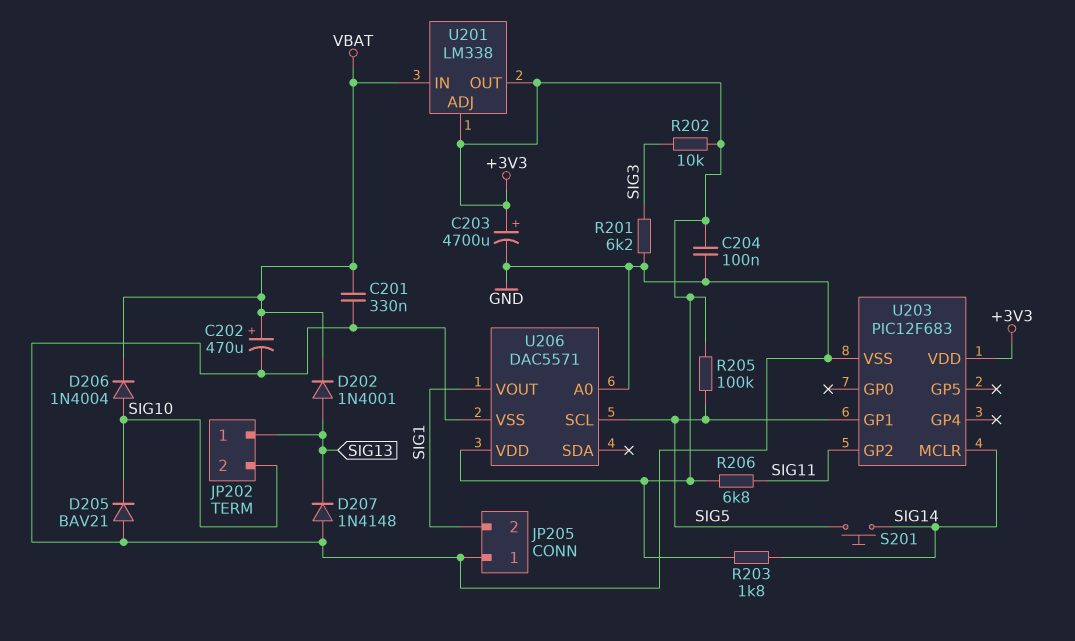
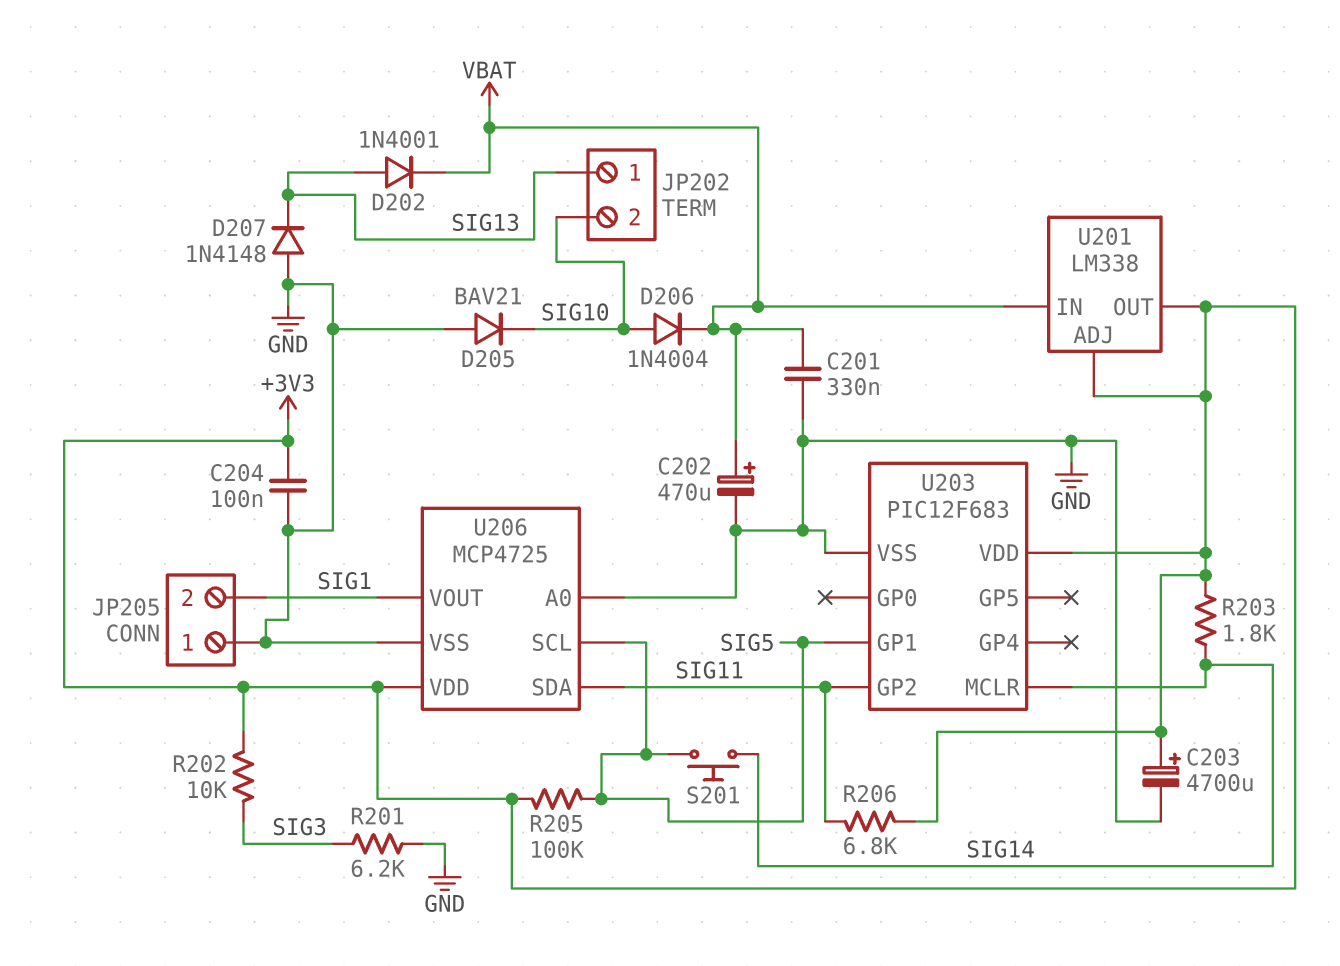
U206: DAC5571 -> MCP4725
U206 pin SDA: none -> SIG11

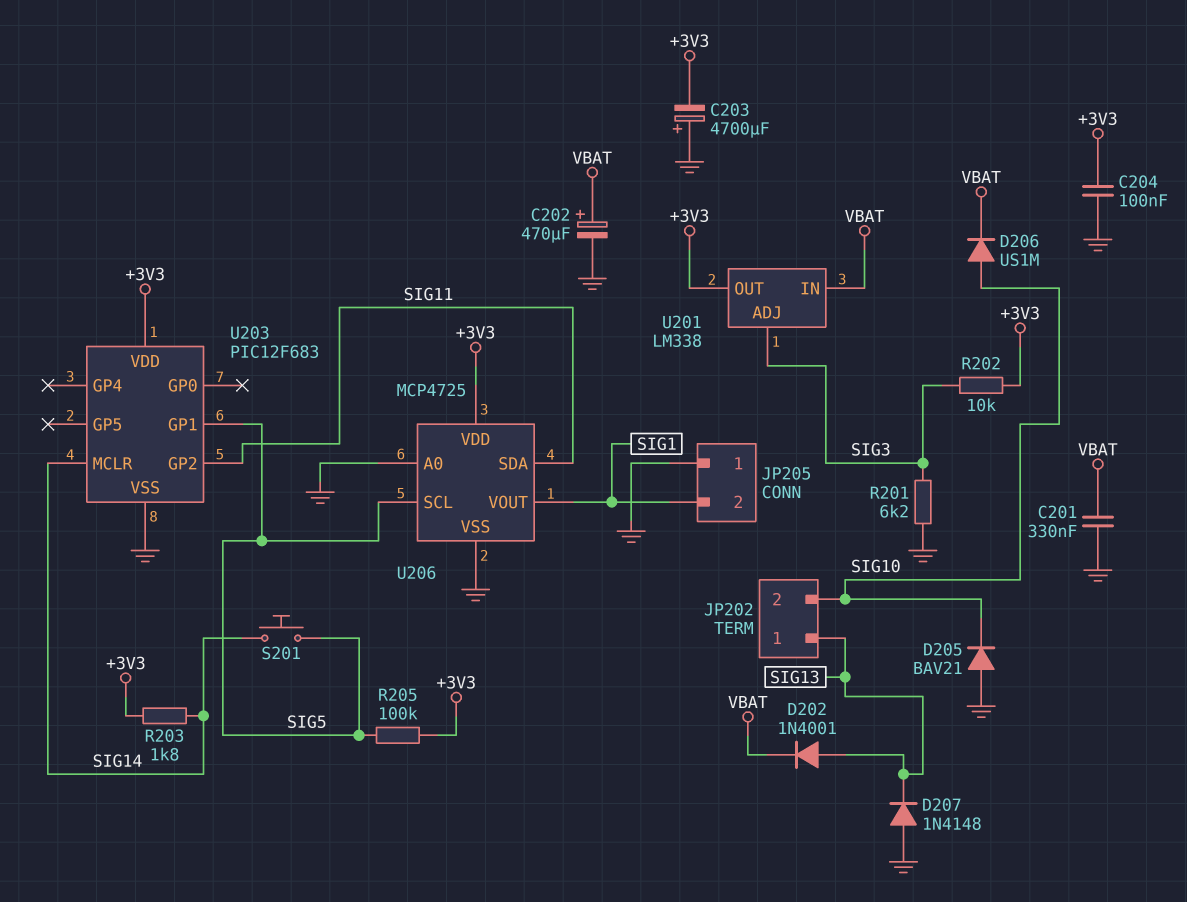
C203: 4700uF (plus +3V3, minus GND) -> 4700uF (plus GND, minus +3V3)
D206: diode 1N4004 (A SIG10, K VBAT) -> diode US1M (A SIG10, K VBAT)
R206: 6.8k (+3V3, SIG11) -> none
U201 pin ADJ: +3V3 -> SIG3

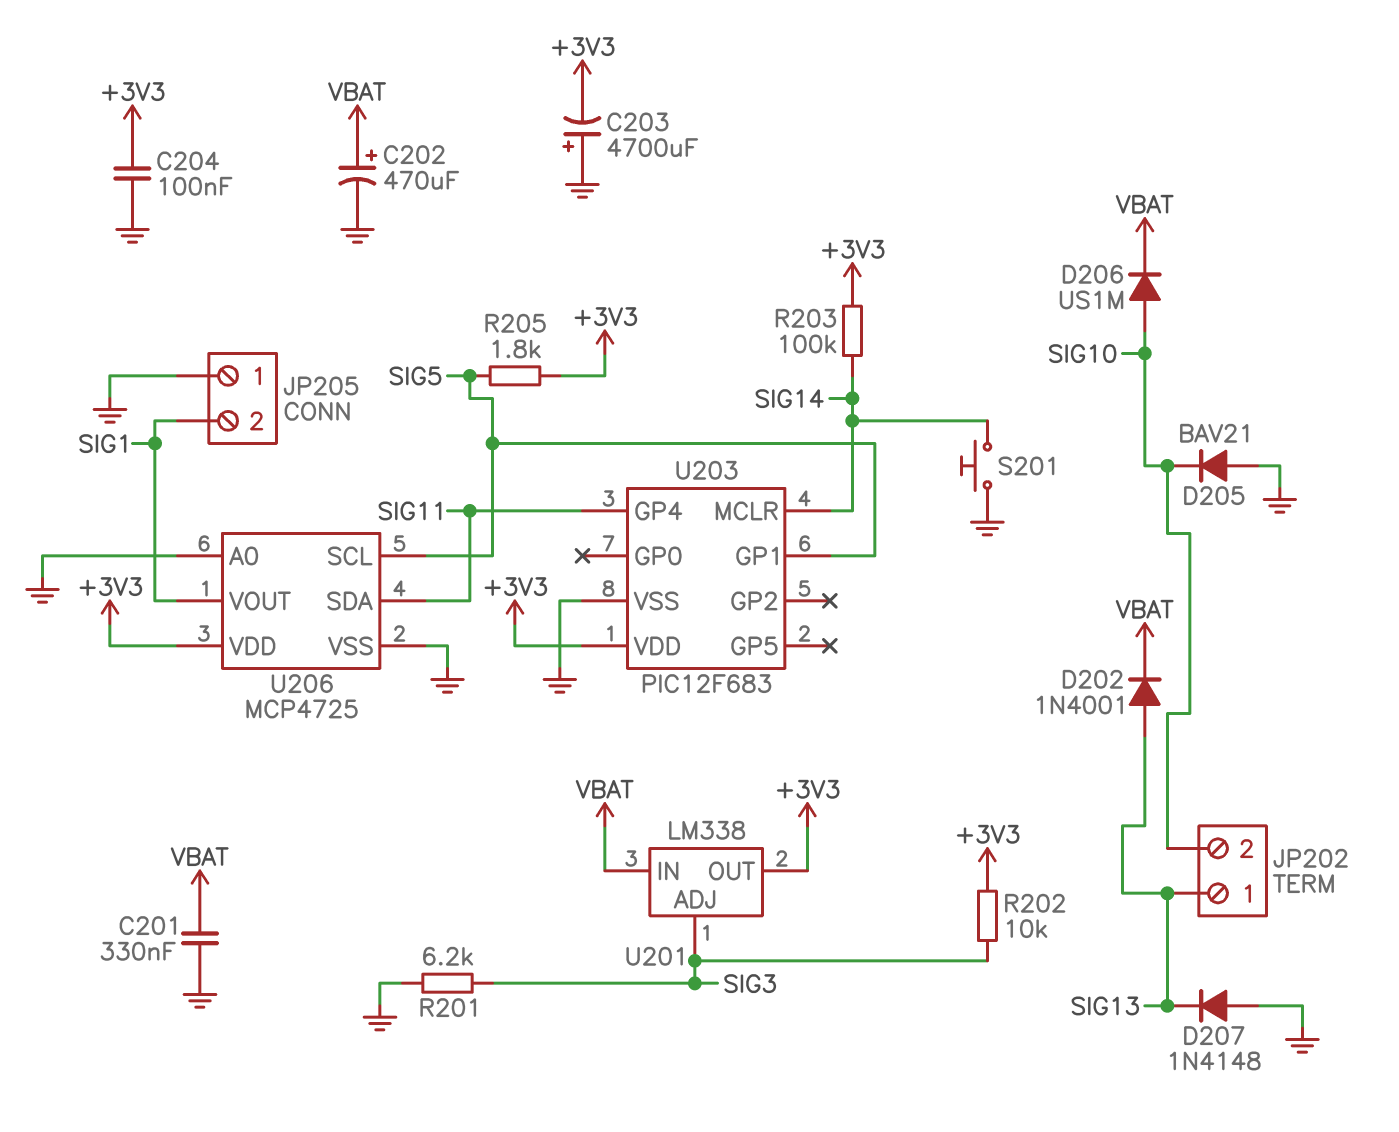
R203: 1.8k (+3V3, SIG14) -> 100k (+3V3, SIG14)
R205: 100k (+3V3, SIG5) -> 1.8k (+3V3, SIG5)
S201: button (SIG5, SIG14) -> button (GND, SIG14)
U203 pin GP2: SIG11 -> none
U203 pin GP4: none -> SIG11

